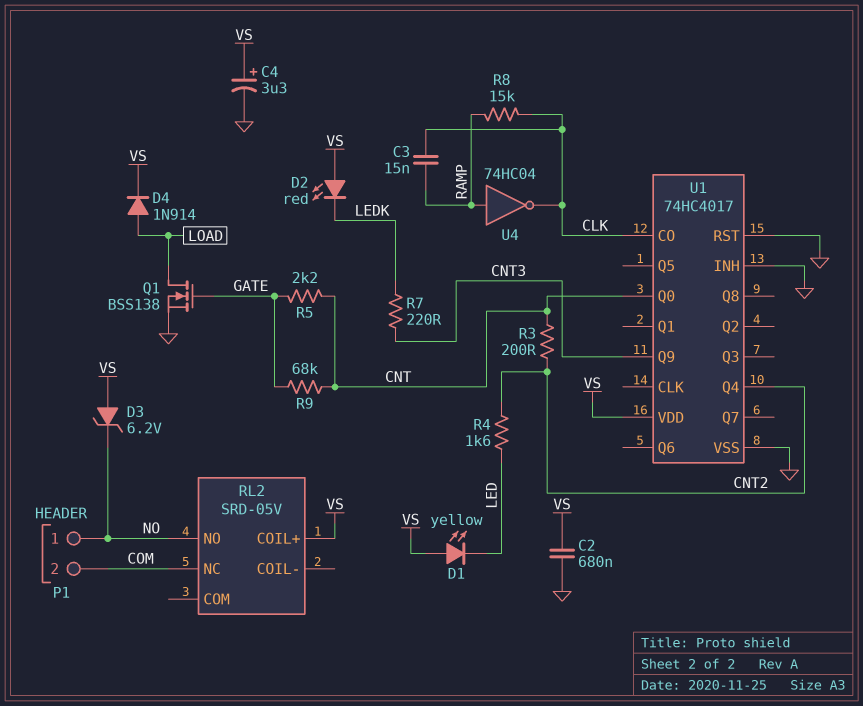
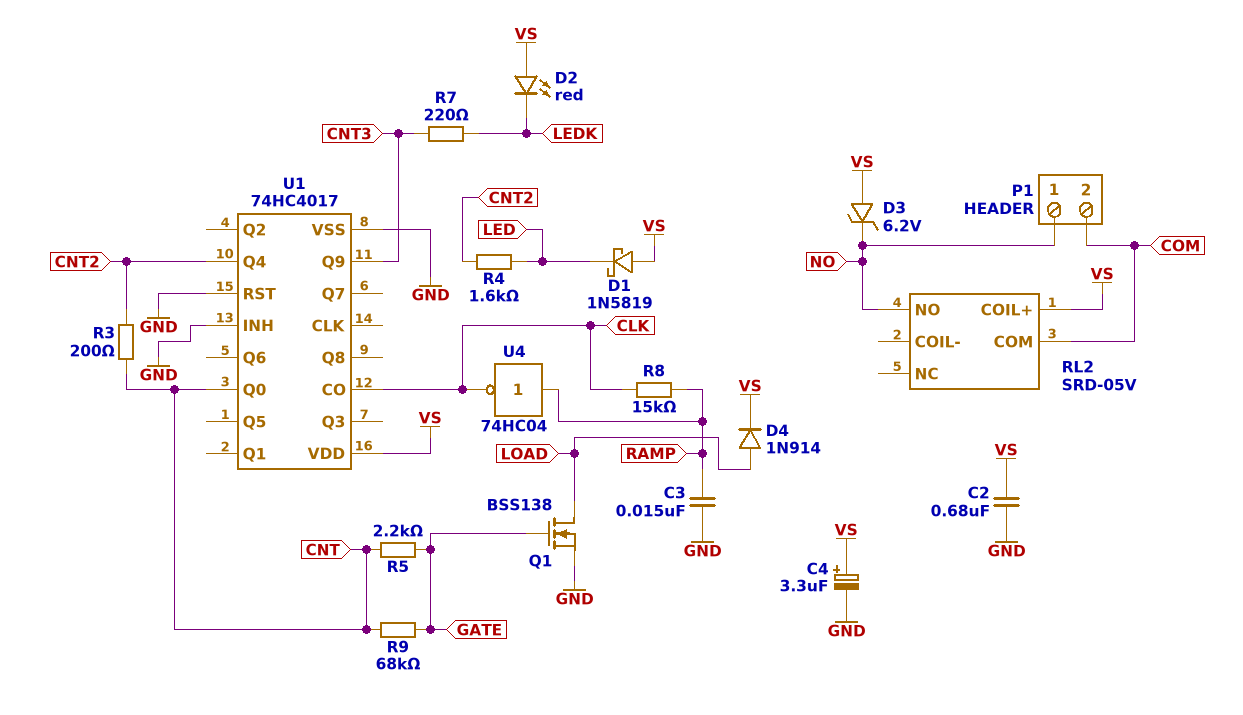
C3: 15nF (CLK, RAMP) -> 15nF (GND, RAMP)
D1: LED yellow (A VS, K LED) -> schottky 1N5819 (A VS, K LED)
RL2 pin COM: none -> COM
RL2 pin NC: COM -> none

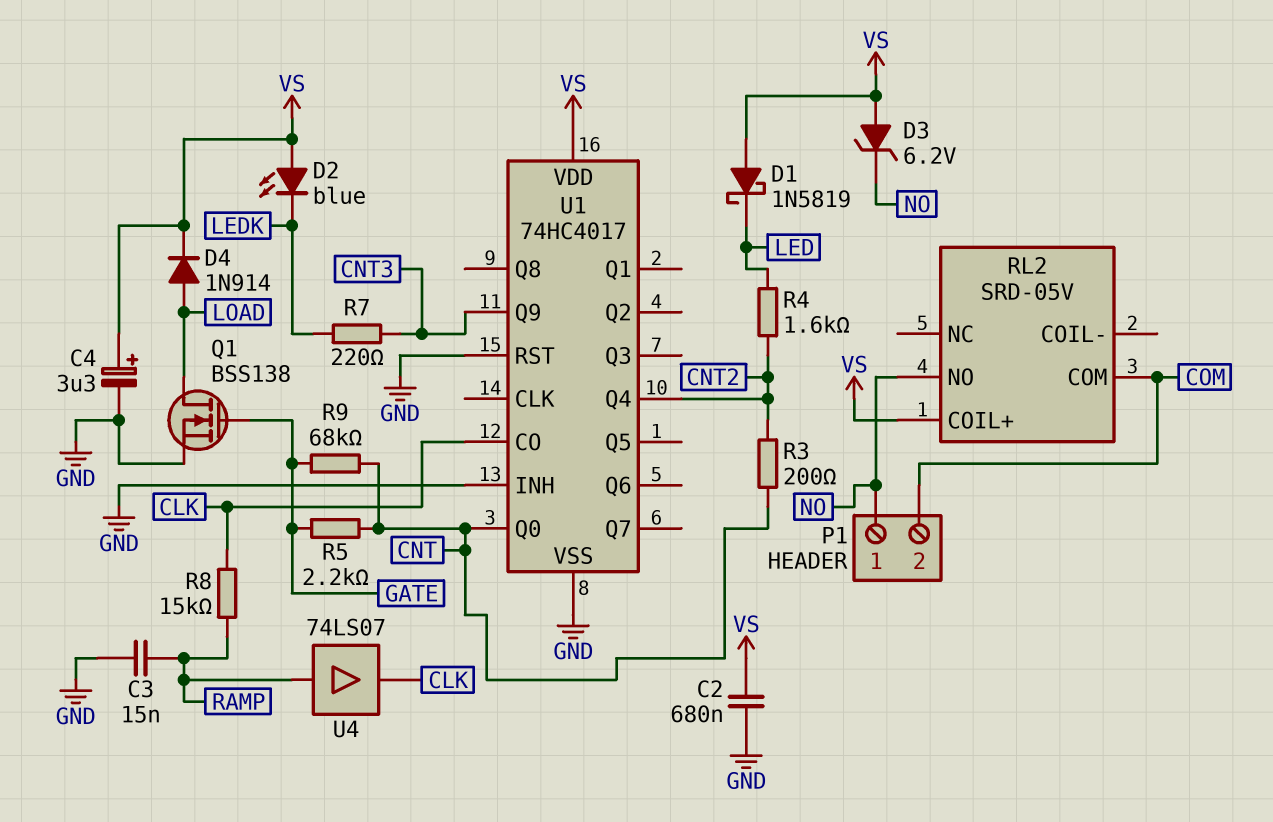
D2: LED red (A VS, K LEDK) -> LED blue (A VS, K LEDK)
U4: NOT 74HC04 (in RAMP, out CLK) -> buffer 74LS07 (in RAMP, out CLK)

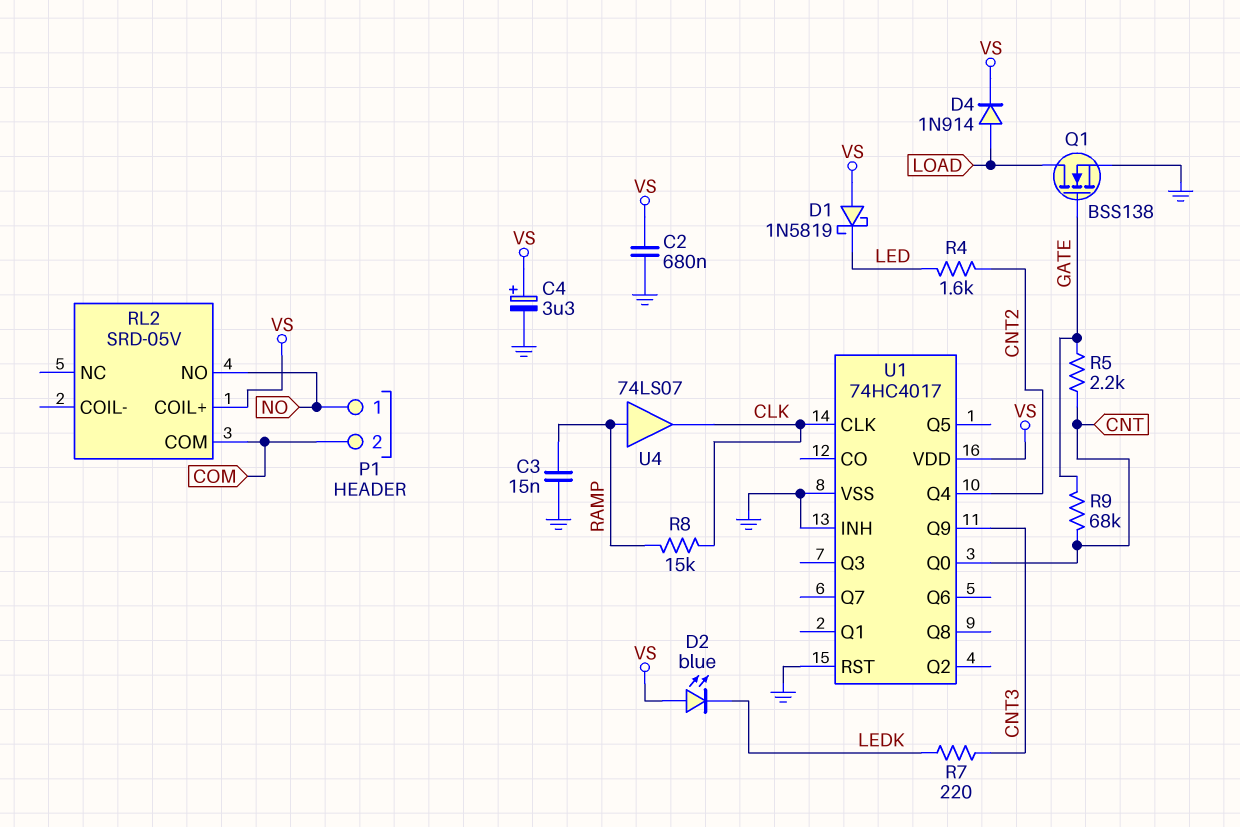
D3: zener 6.2V (A VS, K NO) -> none
R3: 200 (CNT, CNT2) -> none
U1 pin CLK: none -> CLK
U1 pin CO: CLK -> none

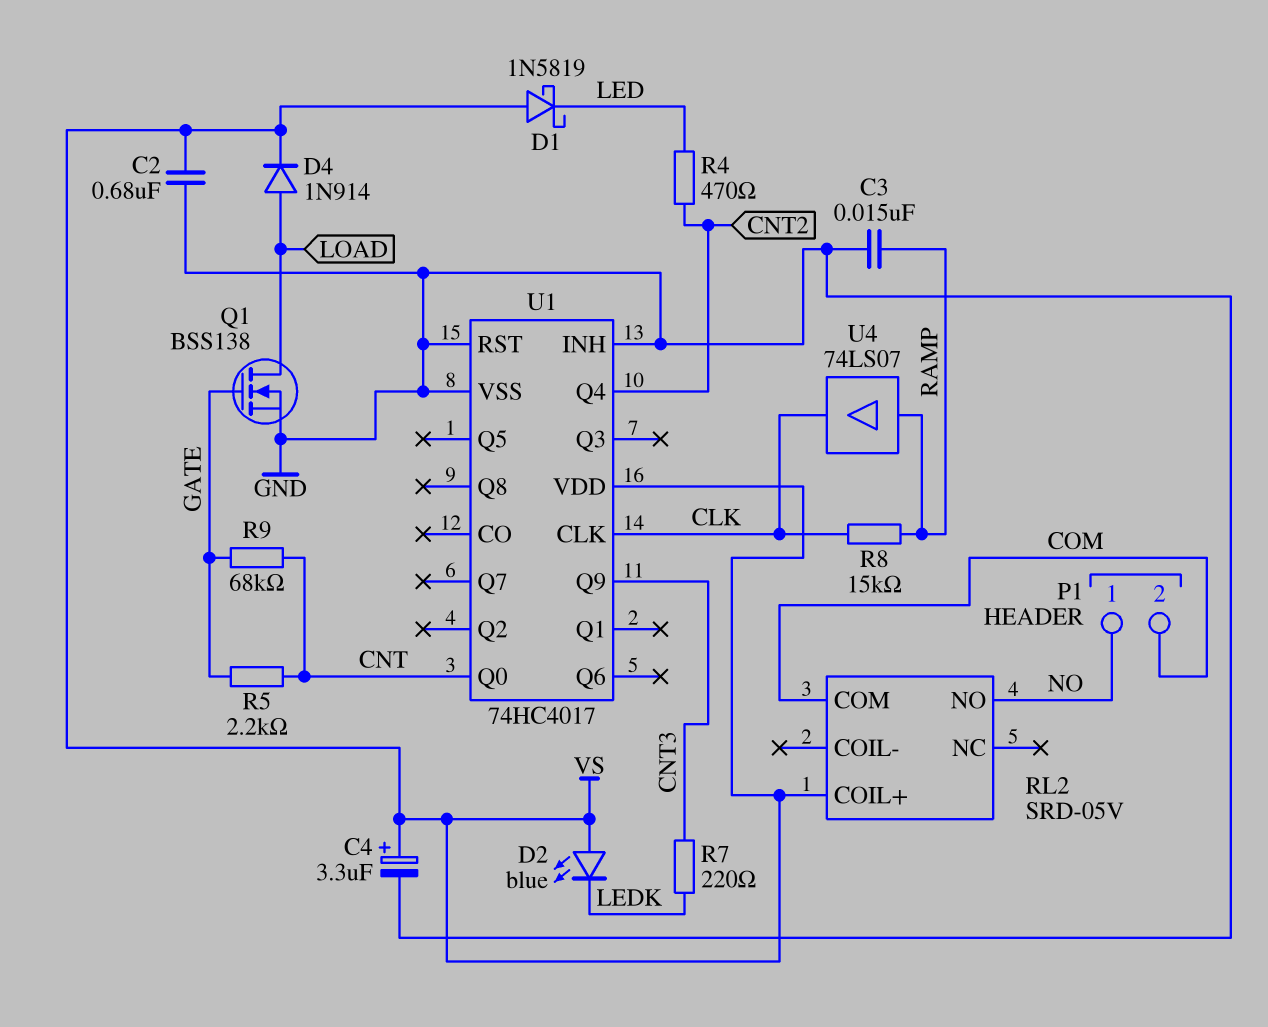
R4: 1.6k (CNT2, LED) -> 470 (CNT2, LED)

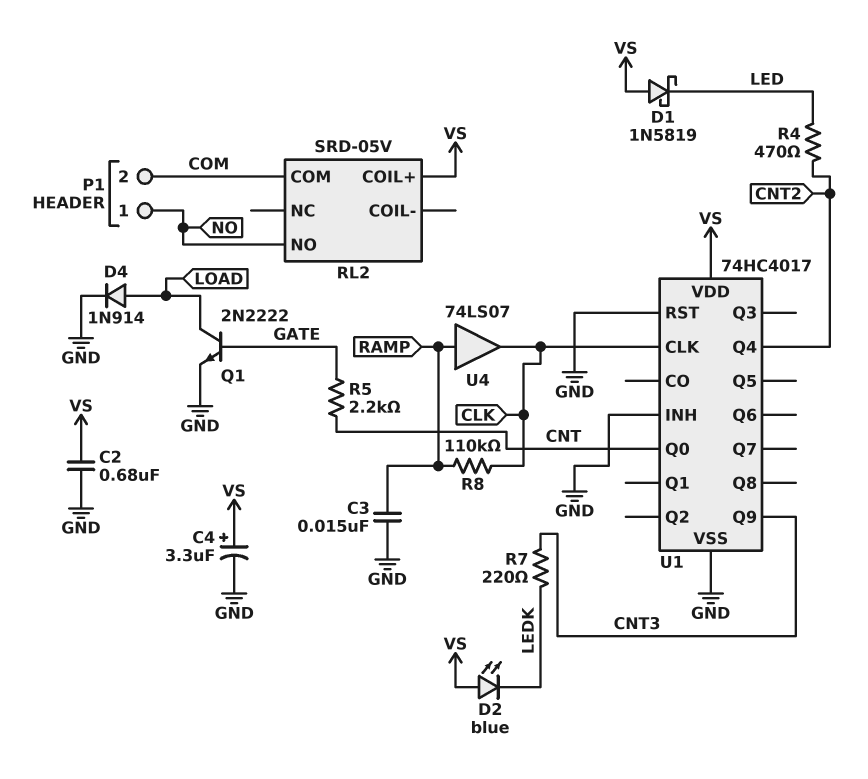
D4: diode 1N914 (A LOAD, K VS) -> diode 1N914 (A LOAD, K GND)
Q1: NMOS BSS138 (G GATE, D LOAD, S GND) -> NPN 2N2222 (B GATE, C LOAD, E GND)
R8: 15k (CLK, RAMP) -> 110k (CLK, RAMP)
R9: 68k (CNT, GATE) -> none

